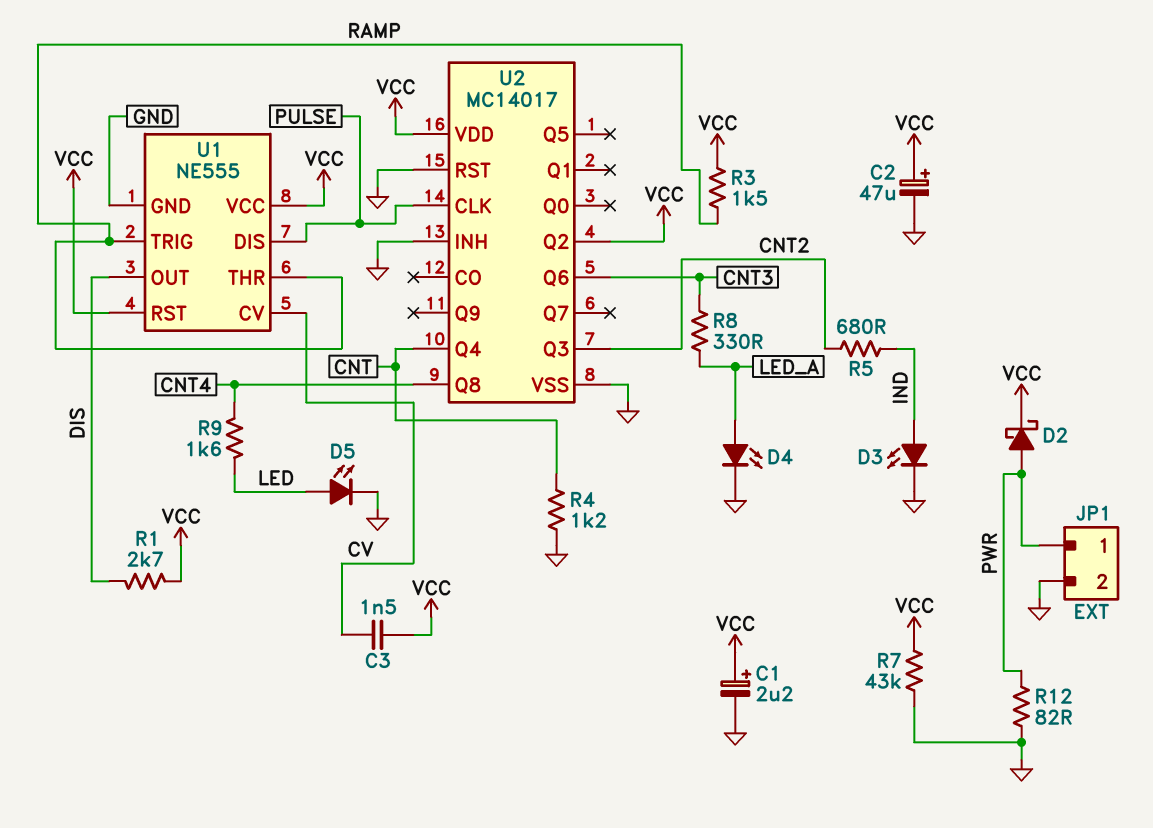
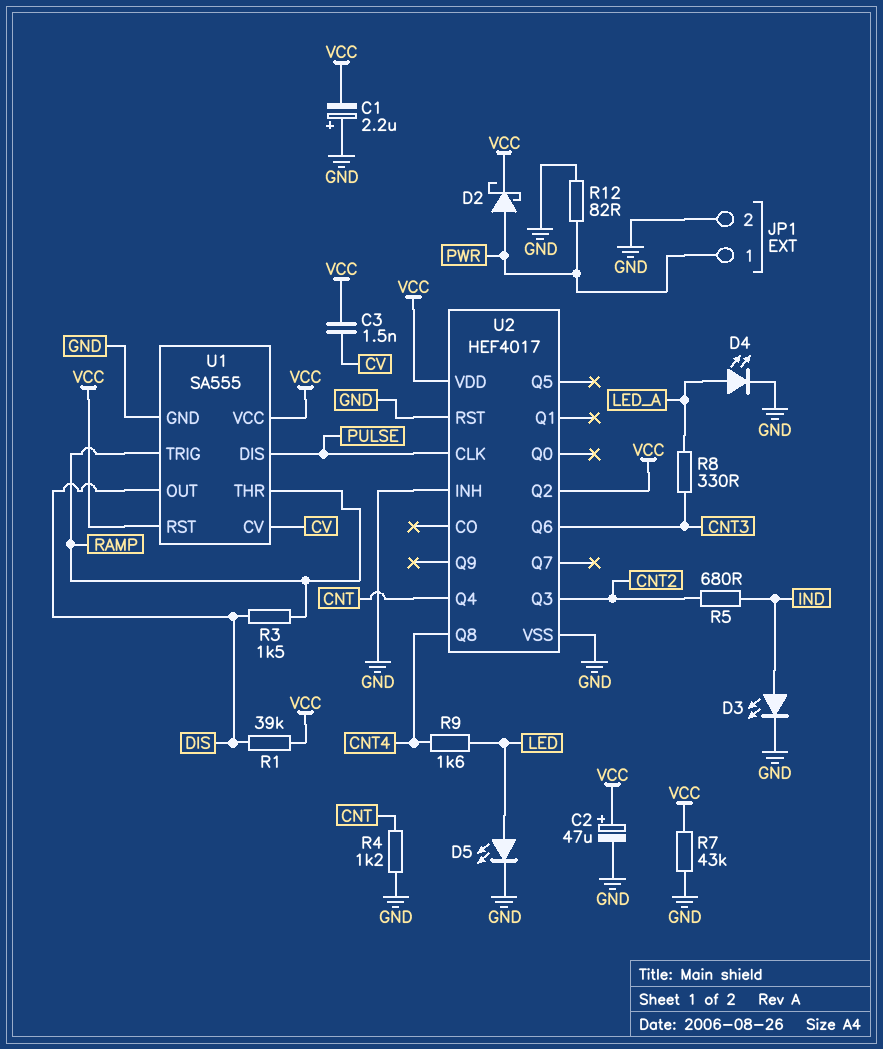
C1: 2.2uF (plus VCC, minus GND) -> 2.2uF (plus GND, minus VCC)
R1: 2.7k (DIS, VCC) -> 39k (DIS, VCC)
R3: 1.5k (RAMP, VCC) -> 1.5k (DIS, RAMP)
U1: NE555 -> SA555
U2: MC14017 -> HEF4017

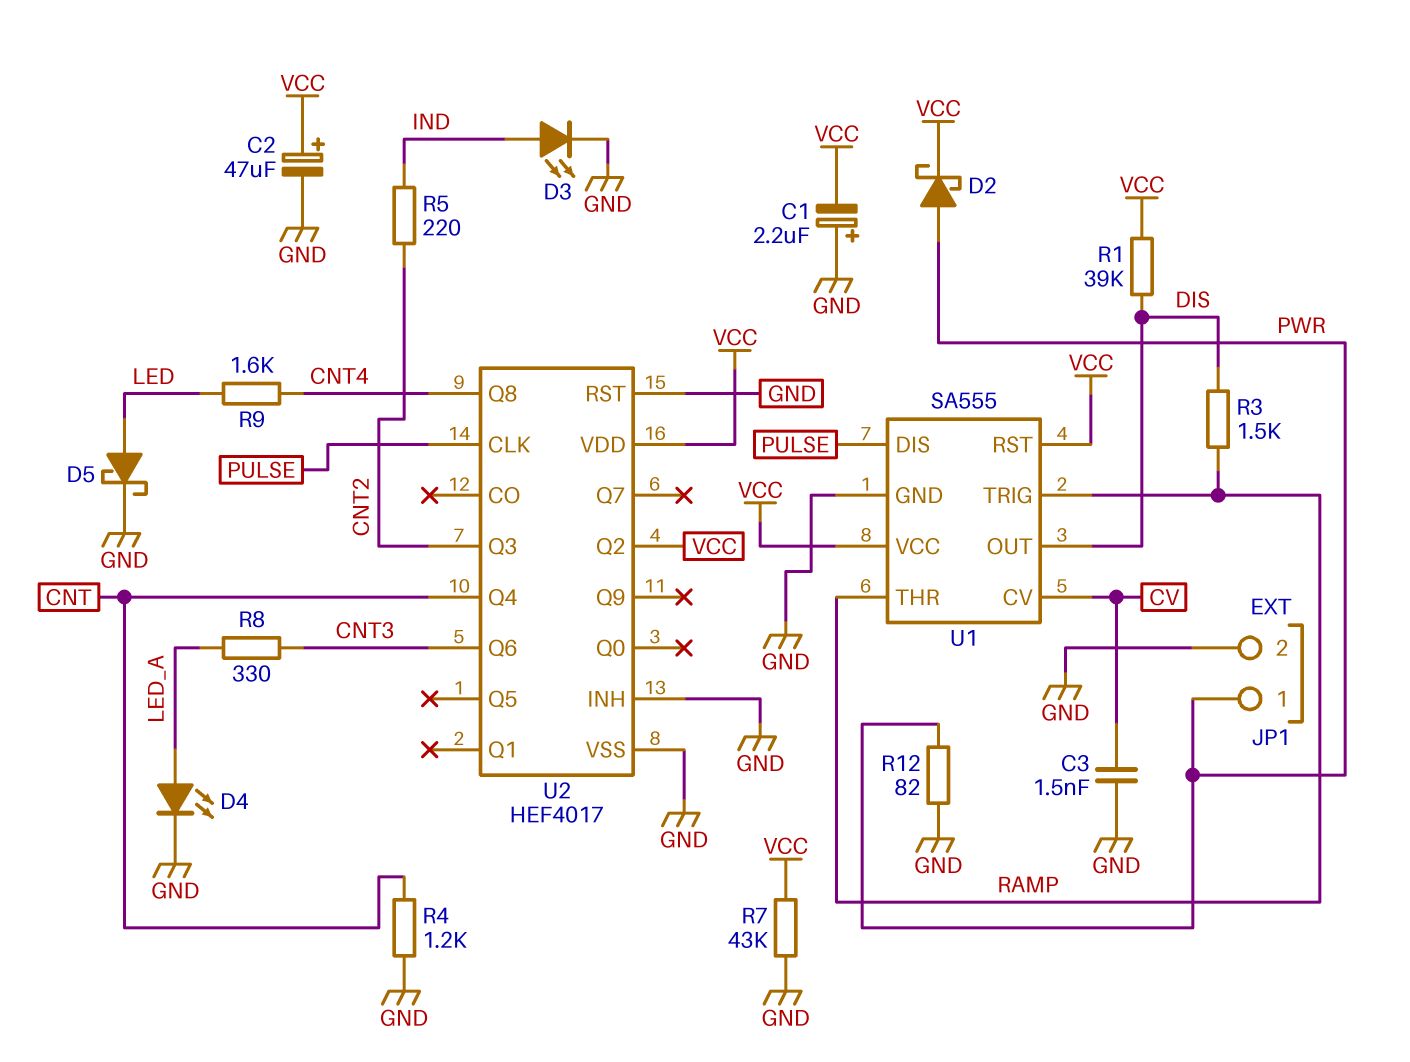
C3: 1.5nF (CV, VCC) -> 1.5nF (CV, GND)
D5: LED (A LED, K GND) -> schottky (A LED, K GND)
R5: 680 (CNT2, IND) -> 220 (CNT2, IND)

